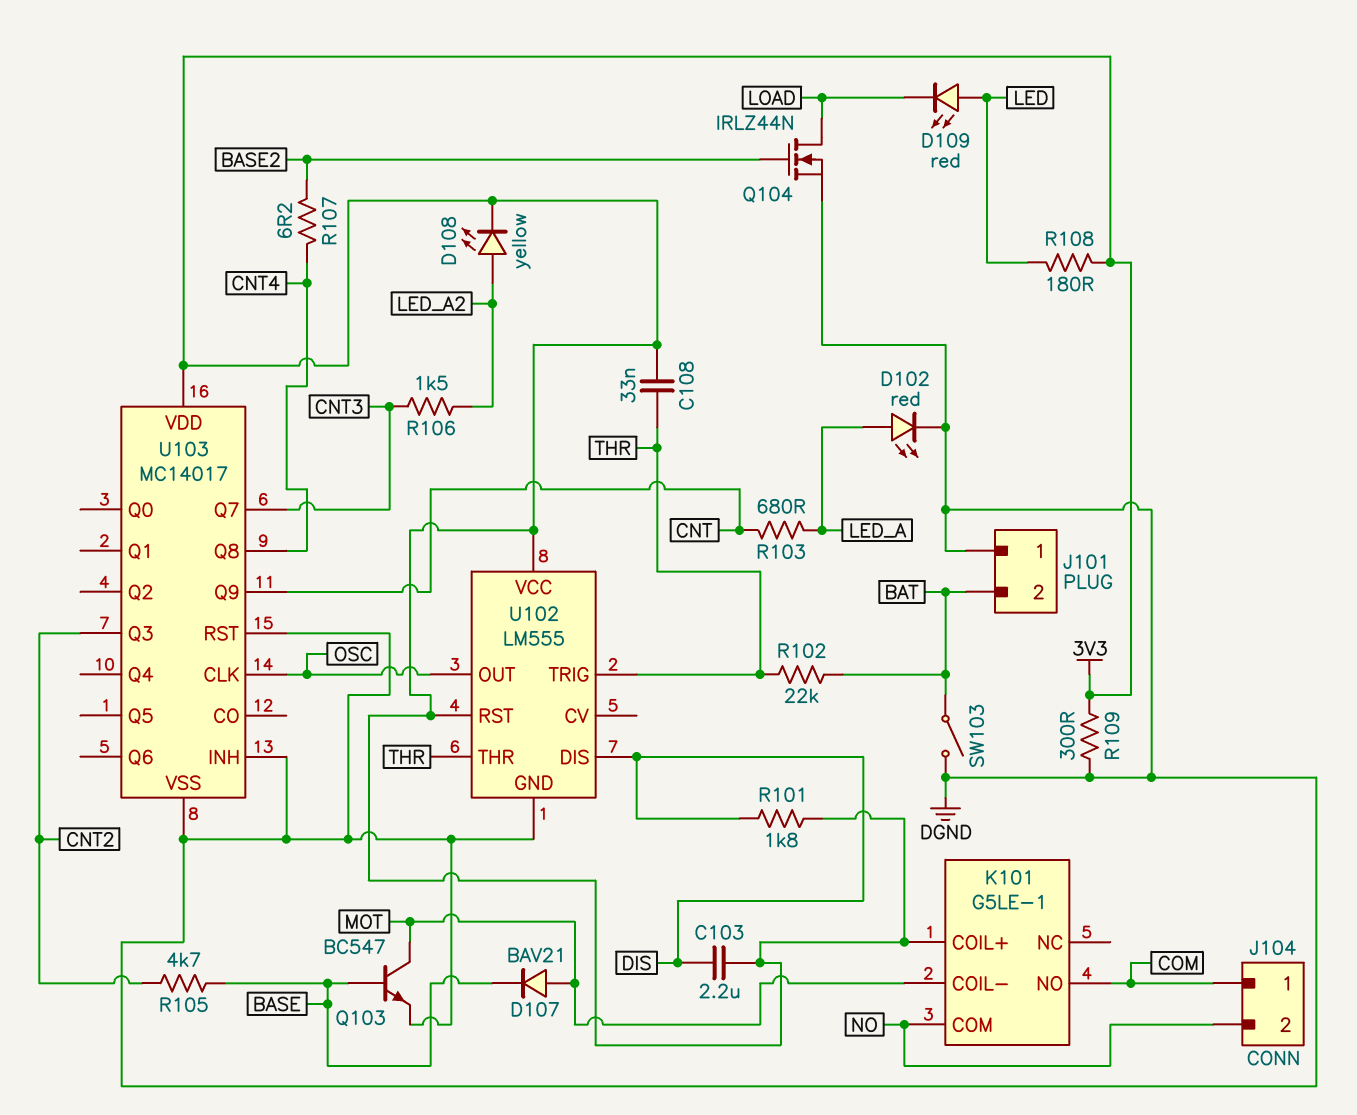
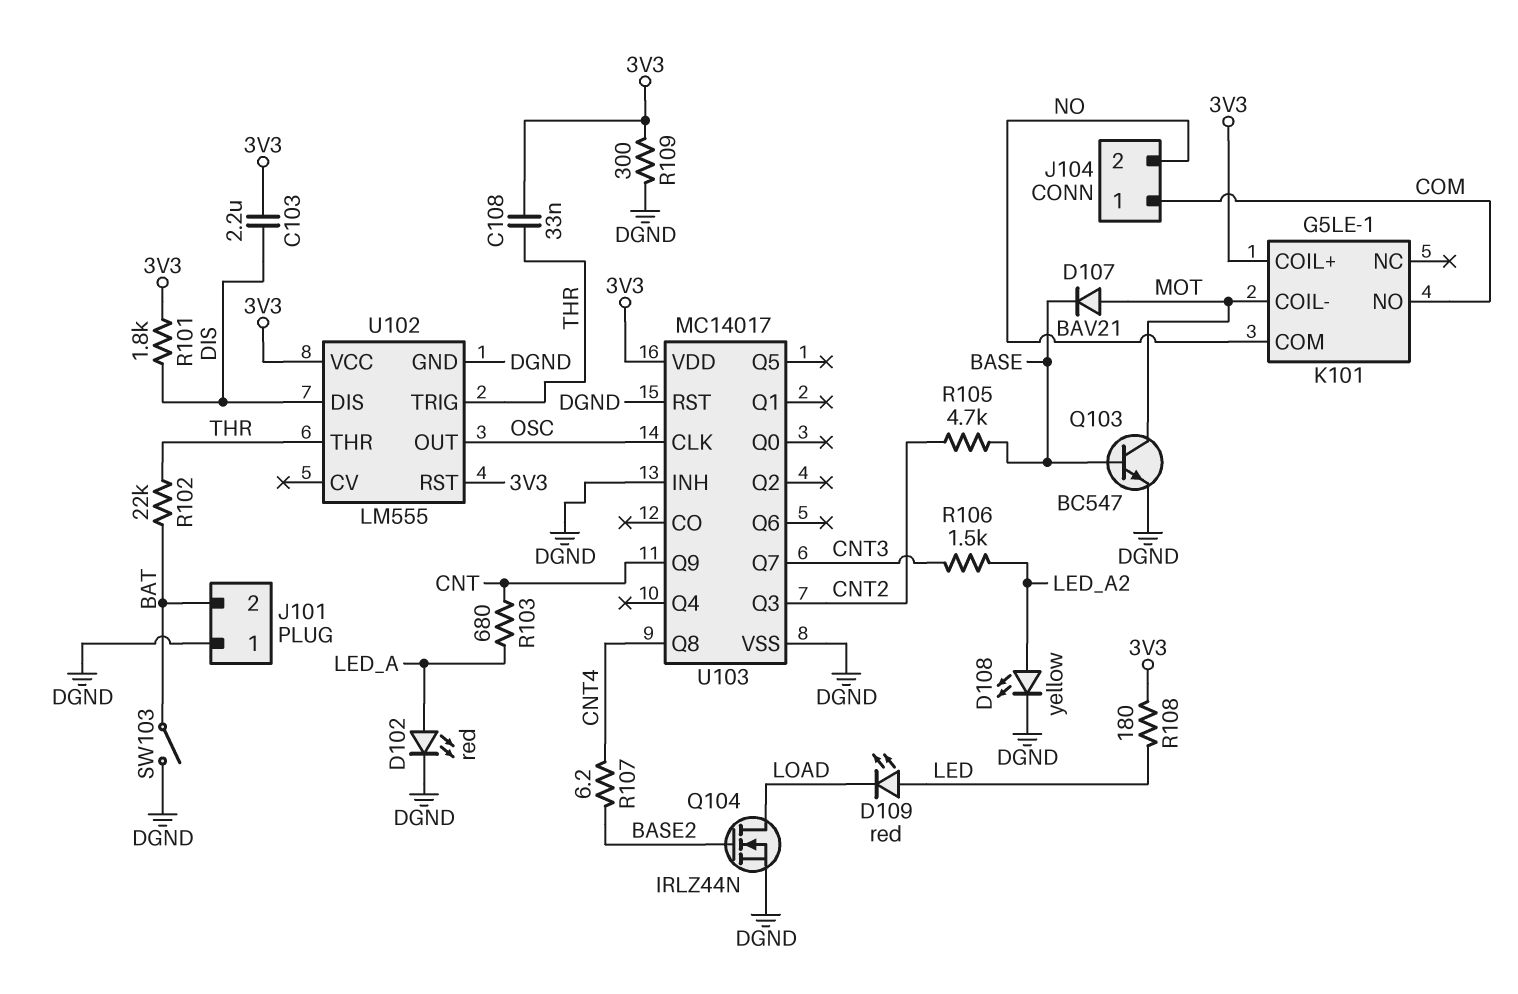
D108: LED yellow (A LED_A2, K 3V3) -> LED yellow (A LED_A2, K DGND)

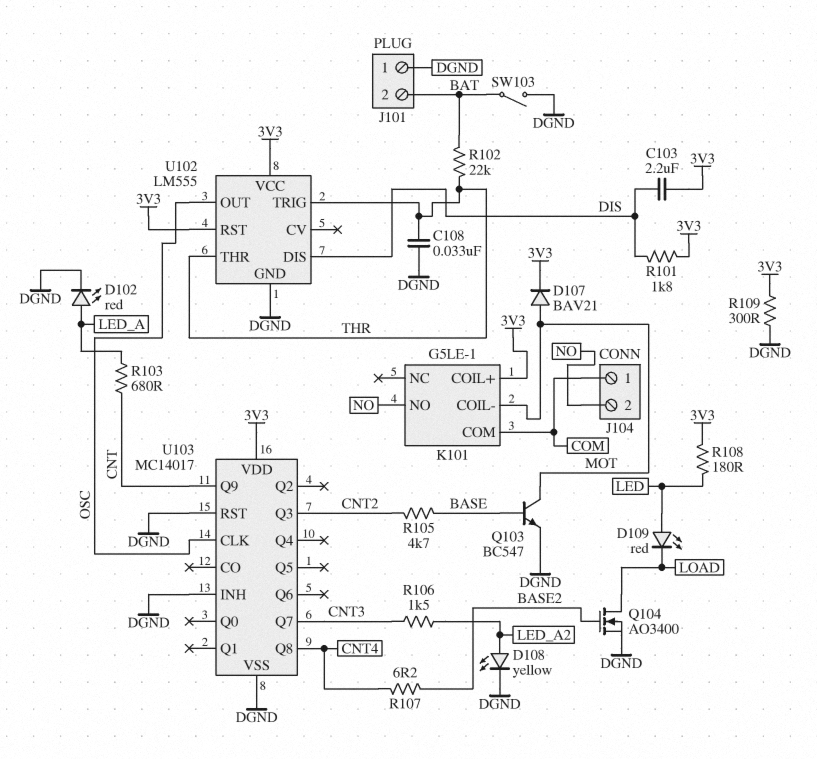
C108: 33nF (3V3, THR) -> 33nF (DGND, THR)
D107: diode BAV21 (A MOT, K BASE) -> diode BAV21 (A MOT, K 3V3)
K101 pin COM: NO -> COM
K101 pin NO: COM -> NO
Q104: NMOS IRLZ44N (G BASE2, D LOAD, S DGND) -> NMOS AO3400 (G BASE2, D LOAD, S DGND)

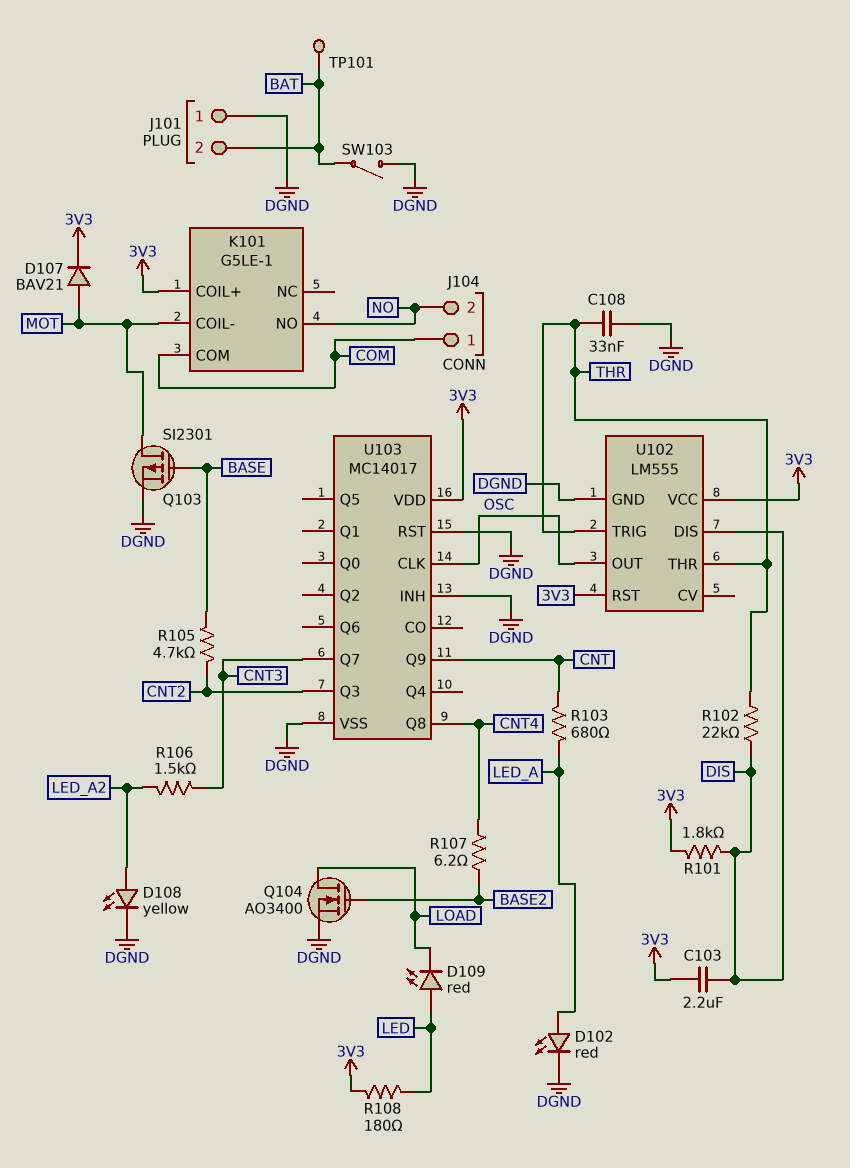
Q103: NPN BC547 (B BASE, C MOT, E DGND) -> PMOS SI2301 (G BASE, D MOT, S DGND)
R102: 22k (BAT, THR) -> 22k (DIS, THR)
R109: 300 (3V3, DGND) -> none
TP101: none -> test point (BAT)

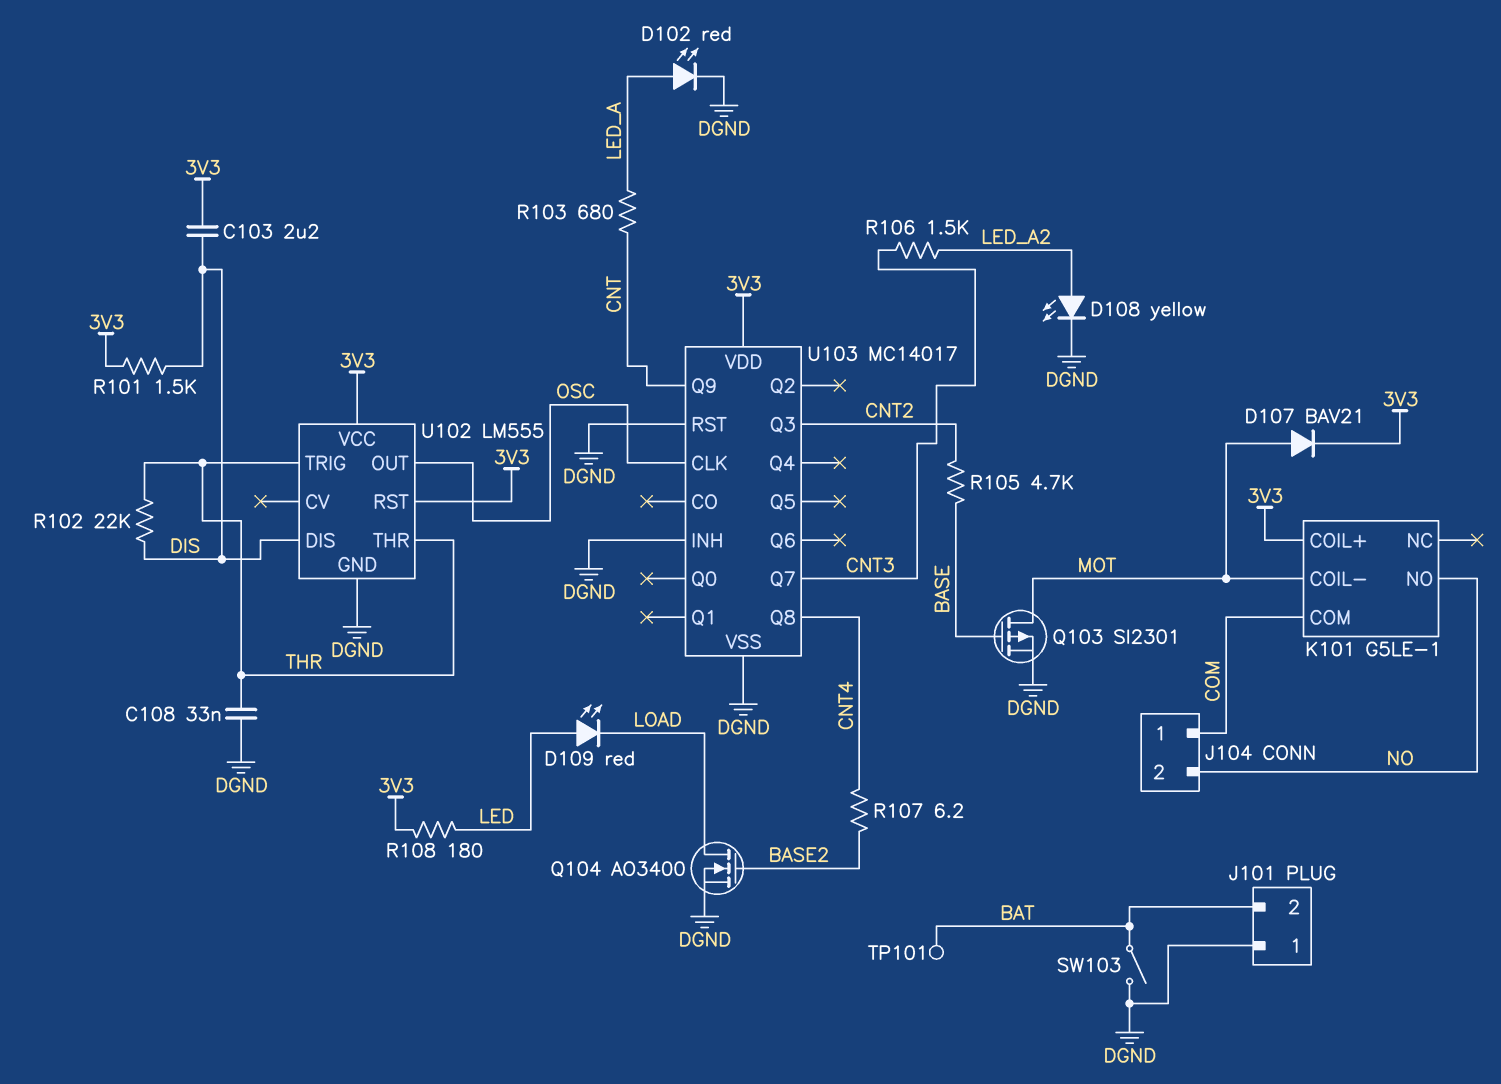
R101: 1.8k (3V3, DIS) -> 1.5k (3V3, DIS)

